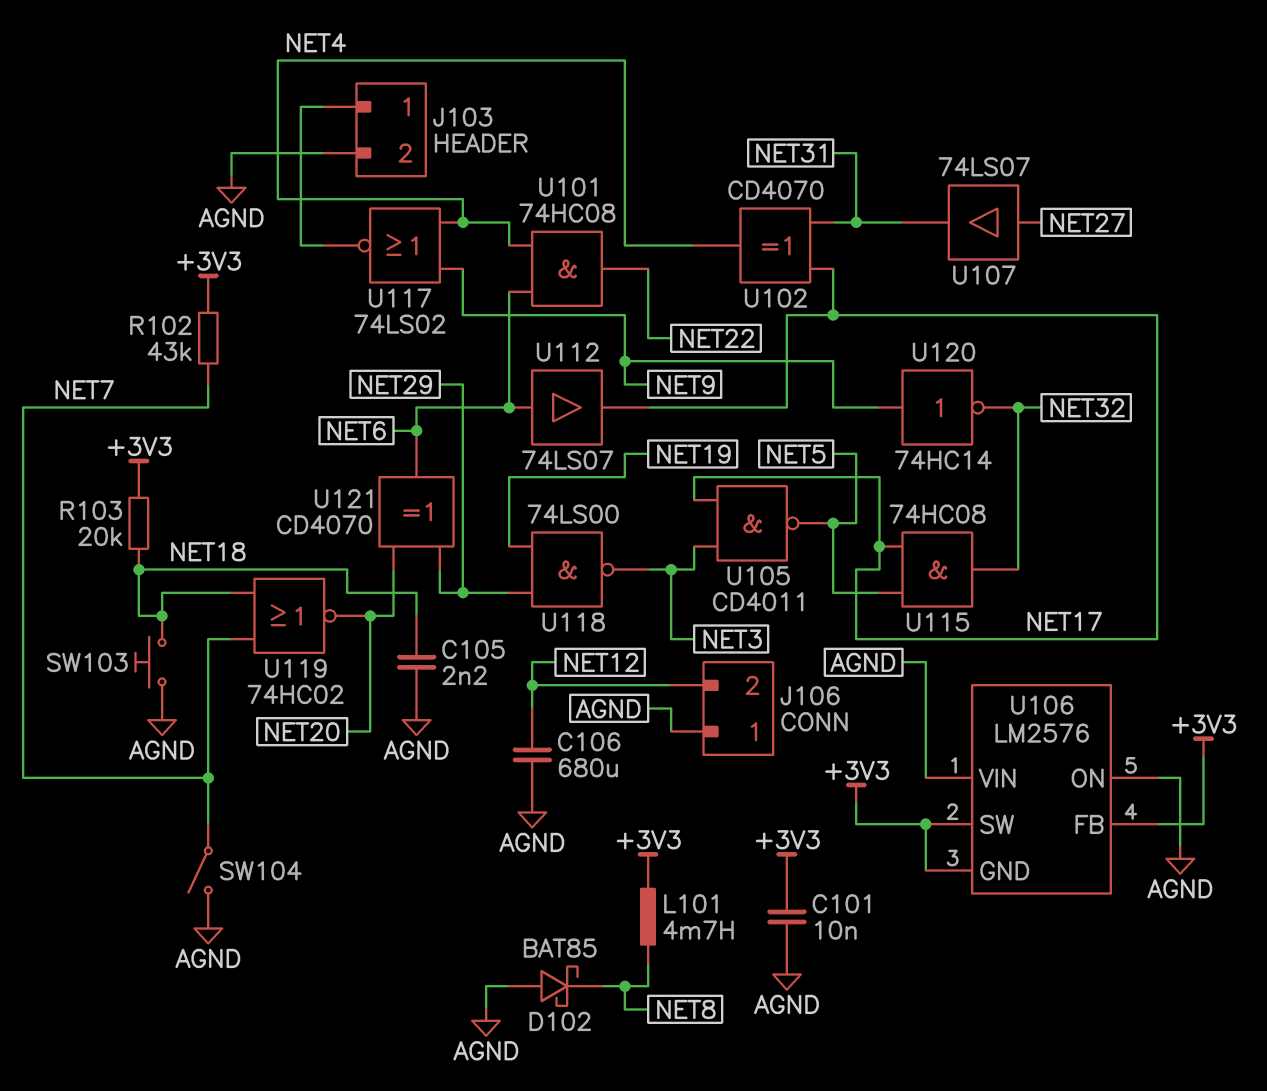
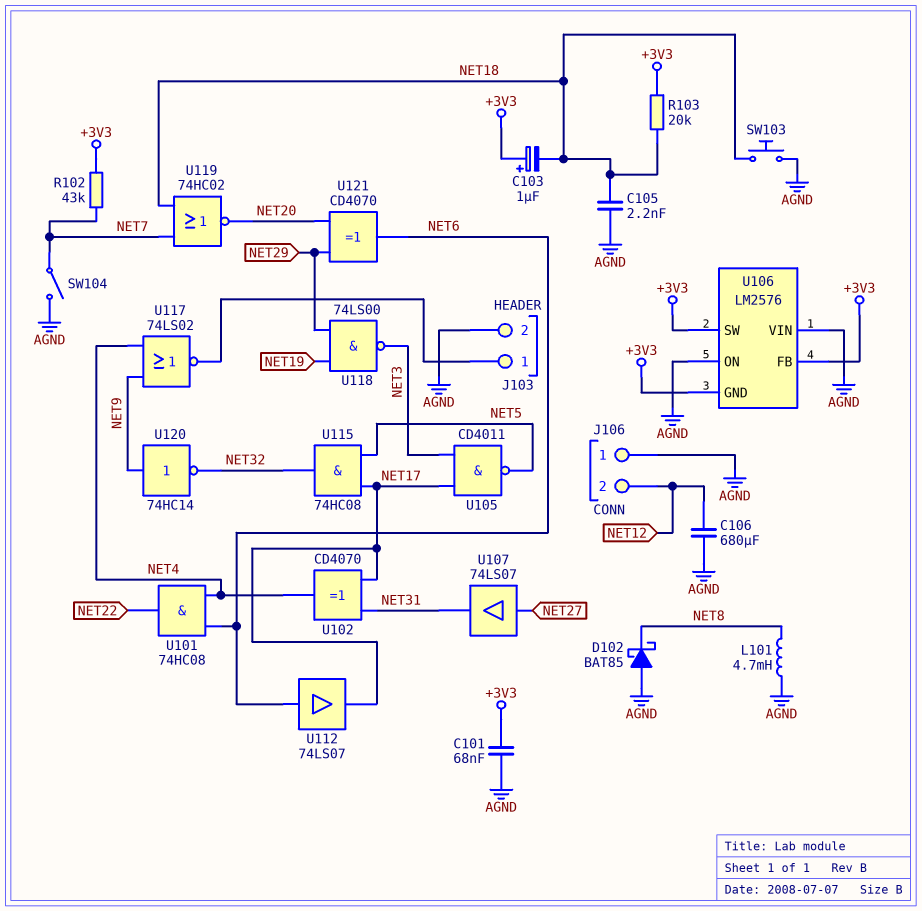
C101: 10nF (+3V3, AGND) -> 68nF (+3V3, AGND)
C103: none -> 1uF (plus +3V3, minus NET18)
L101: 4.7mH (+3V3, NET8) -> 4.7mH (AGND, NET8)

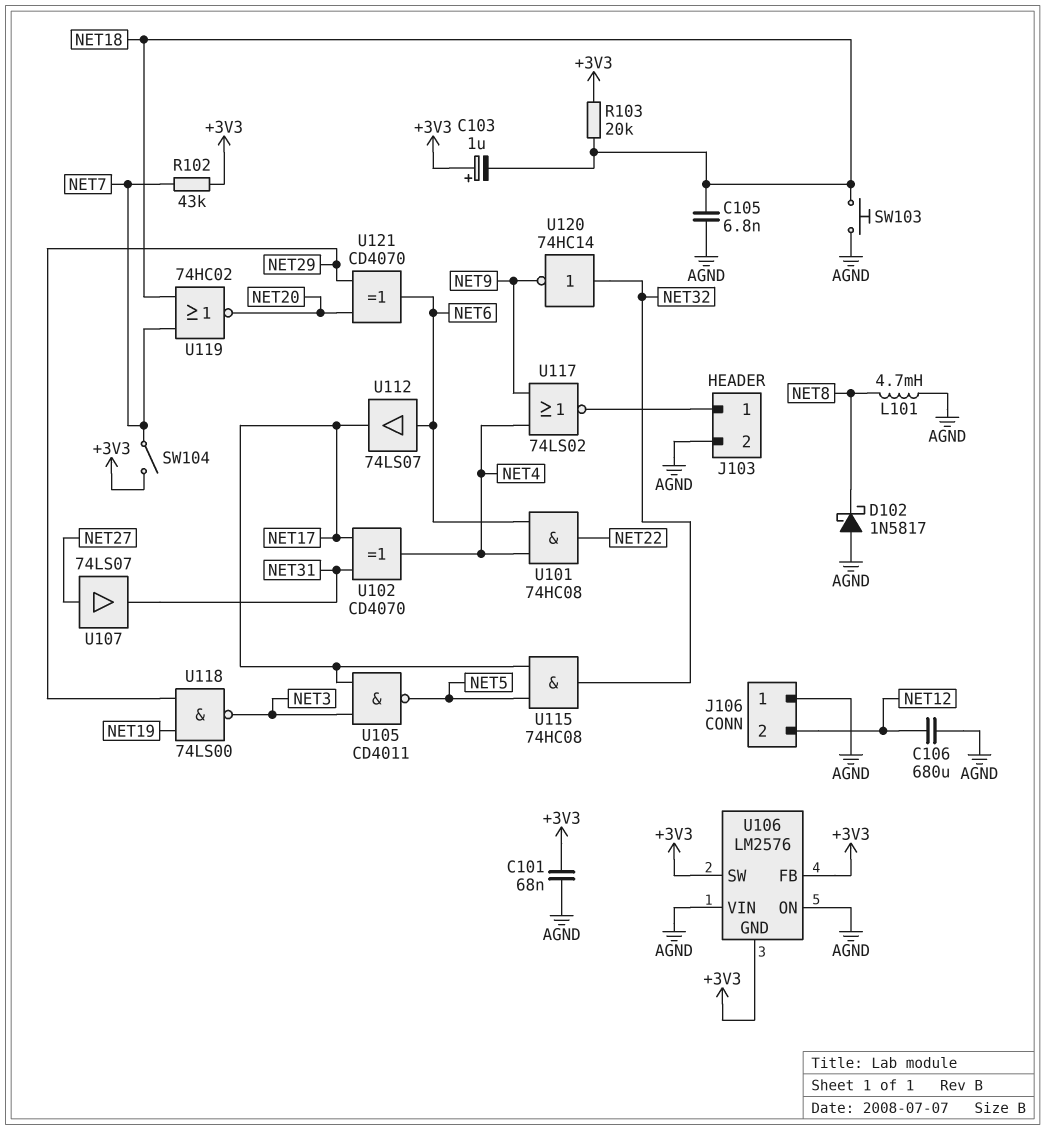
C105: 2.2nF (AGND, NET18) -> 6.8nF (AGND, NET18)
D102: schottky BAT85 (A AGND, K NET8) -> schottky 1N5817 (A AGND, K NET8)
SW104: switch (AGND, NET7) -> switch (+3V3, NET7)
U120: NOT 74HC14 (in NET9, out NET32) -> NOT 74HC14 (in NET32, out NET9)

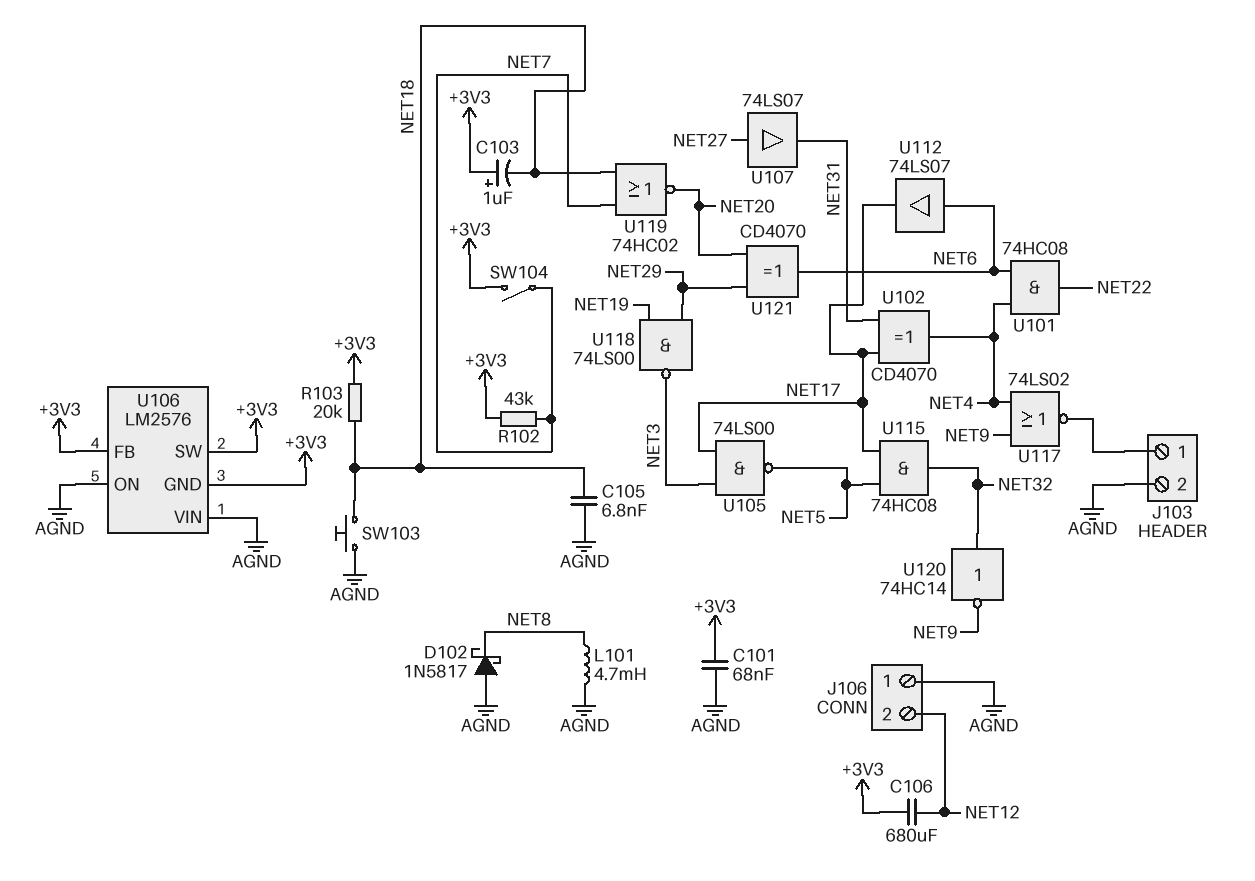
C106: 680uF (AGND, NET12) -> 680uF (+3V3, NET12)
U105: NAND CD4011 (in NET3, in NET17, out NET5) -> NAND 74LS00 (in NET3, in NET17, out NET5)

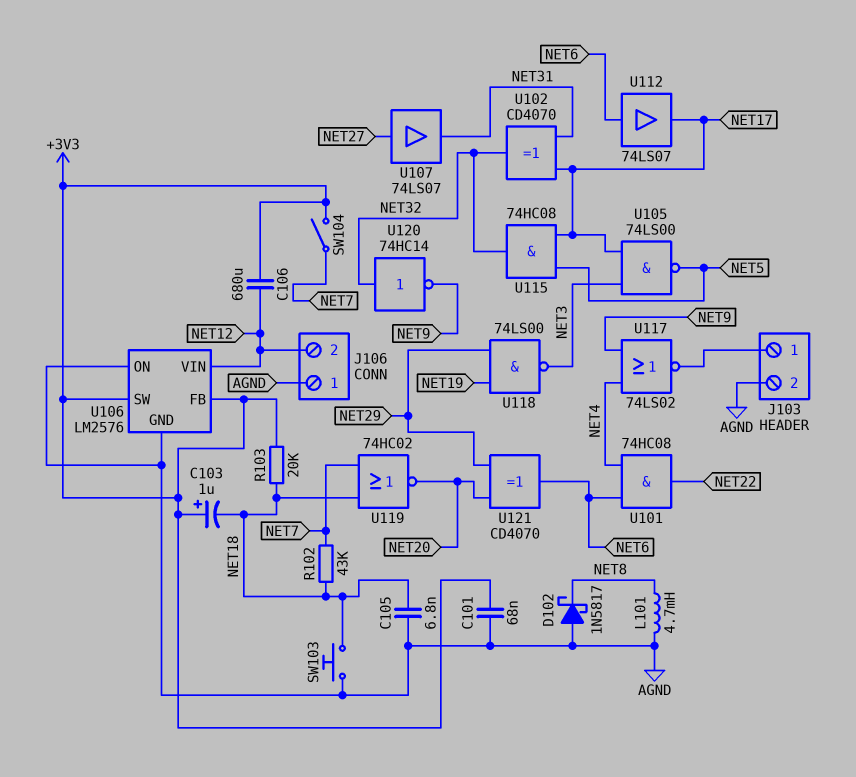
R102: 43k (+3V3, NET7) -> 43k (NET7, NET18)
U102: XOR CD4070 (in NET17, in NET31, out NET4) -> XOR CD4070 (in NET17, in NET31, out NET32)
U106 pin GND: +3V3 -> AGND
U106 pin VIN: AGND -> NET12

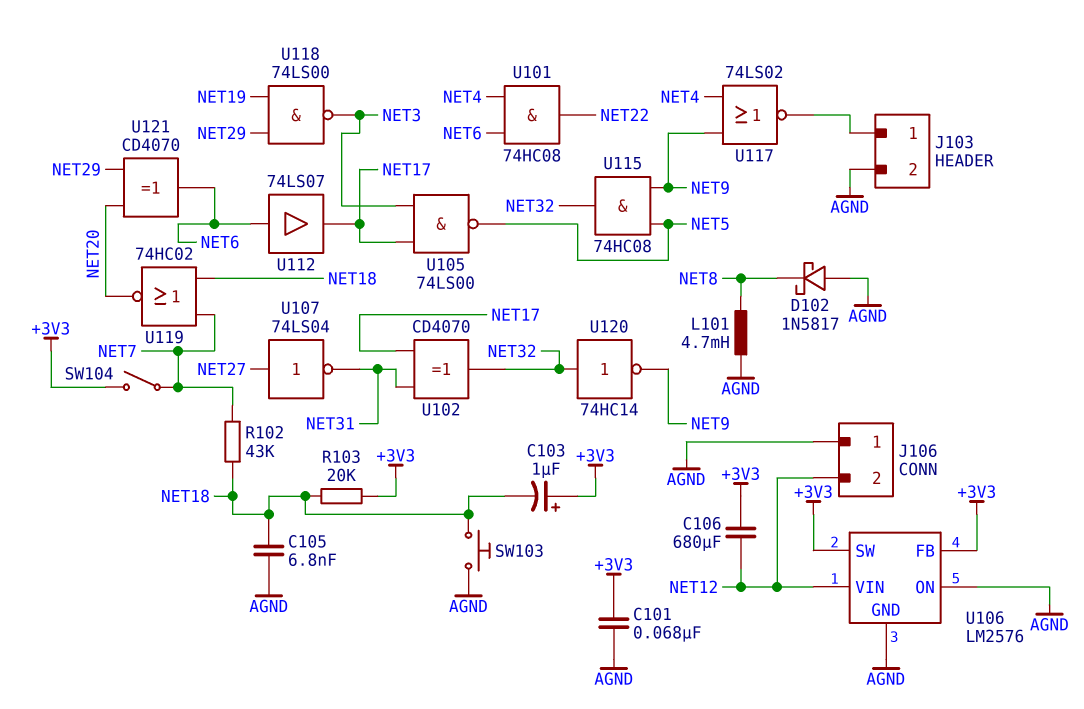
U107: buffer 74LS07 (in NET27, out NET31) -> NOT 74LS04 (in NET27, out NET31)
U115: AND 74HC08 (in NET5, in NET17, out NET32) -> AND 74HC08 (in NET5, in NET9, out NET32)

